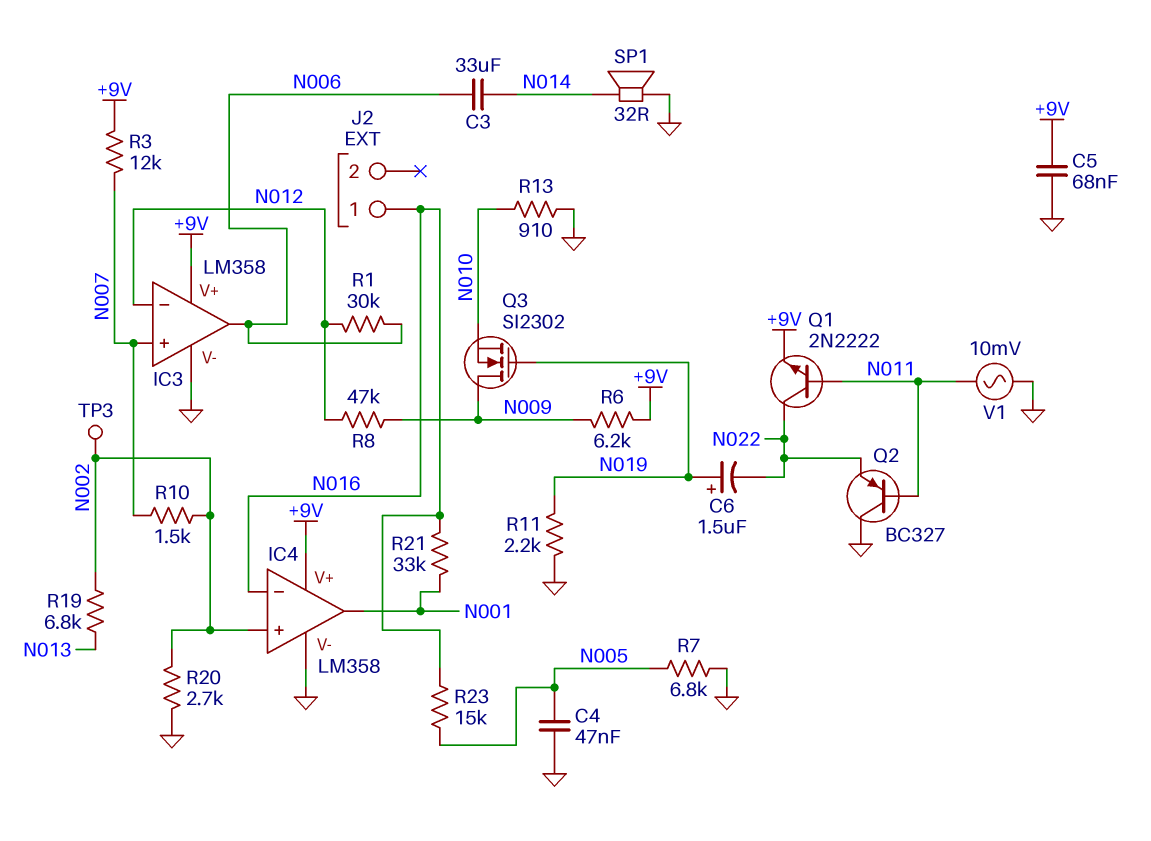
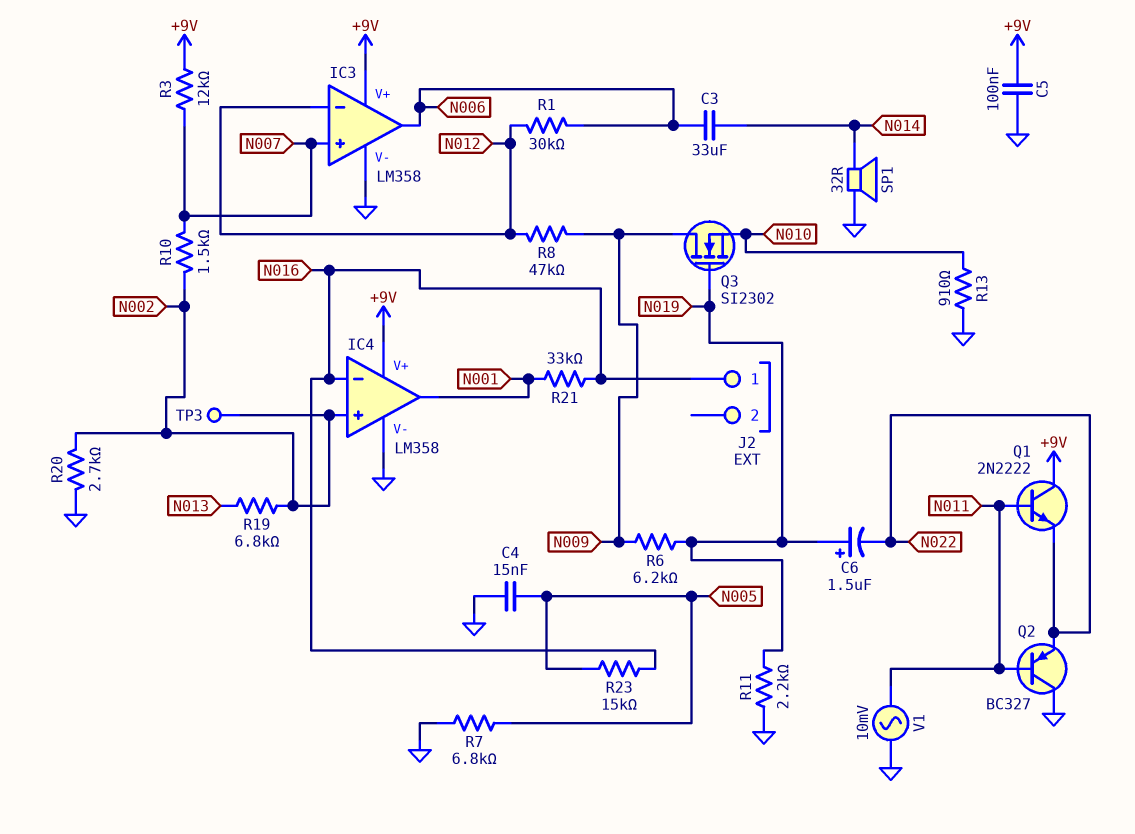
C4: 47nF (GND, N005) -> 15nF (GND, N005)
C5: 68nF (+9V, GND) -> 100nF (+9V, GND)
Q1: NPN 2N2222 (B N011, C N022, E +9V) -> NPN 2N2222 (B N011, C +9V, E N022)
R6: 6.2k (+9V, N009) -> 6.2k (N009, N019)

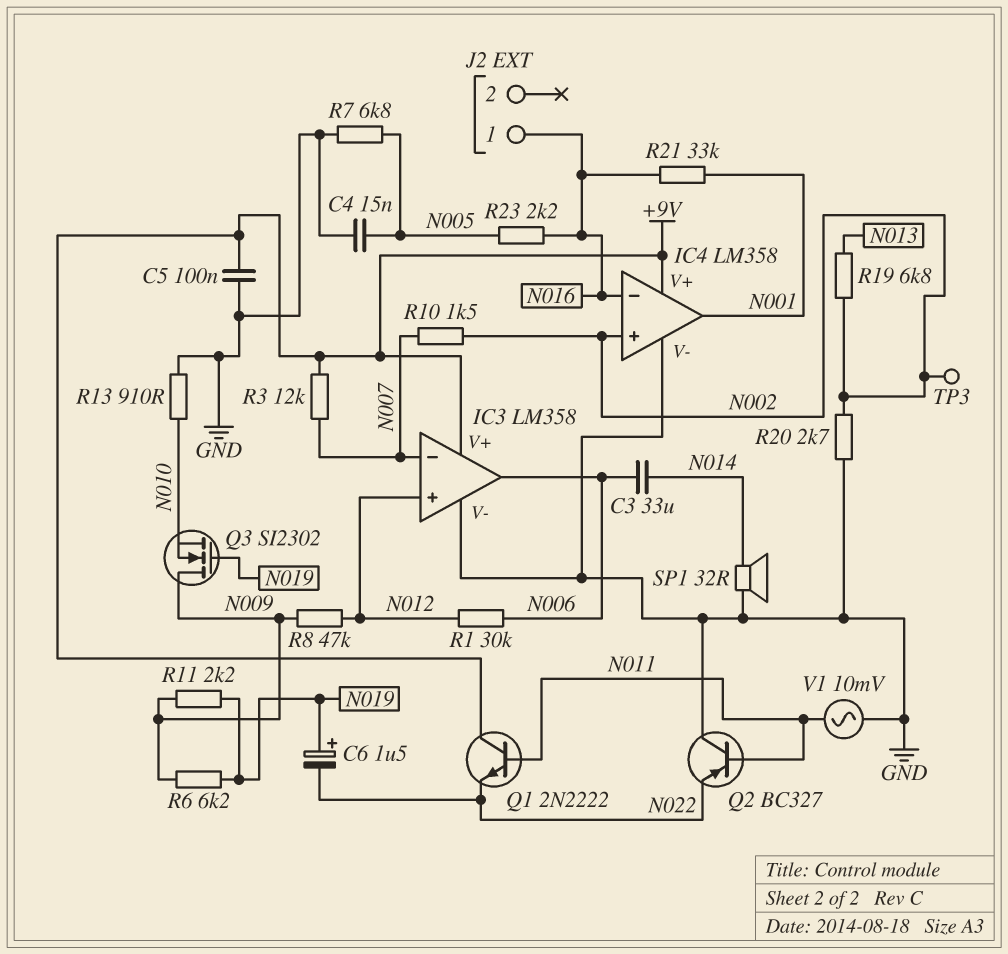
IC3 pin in+: N007 -> N012
IC3 pin in-: N012 -> N007
R11: 2.2k (GND, N019) -> 2.2k (N009, N019)
R23: 15k (N005, N016) -> 2.2k (N005, N016)

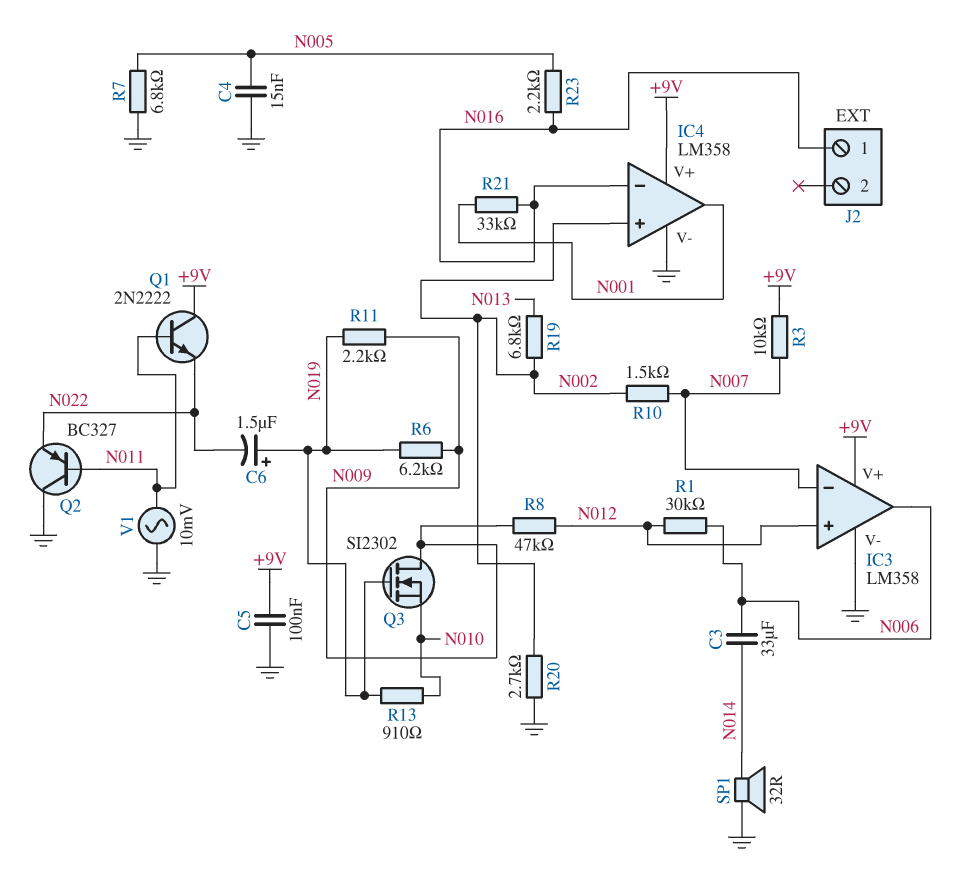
R3: 12k (+9V, N007) -> 10k (+9V, N007)
R13: 910 (GND, N010) -> 910 (N010, N019)
TP3: test point (N002) -> none

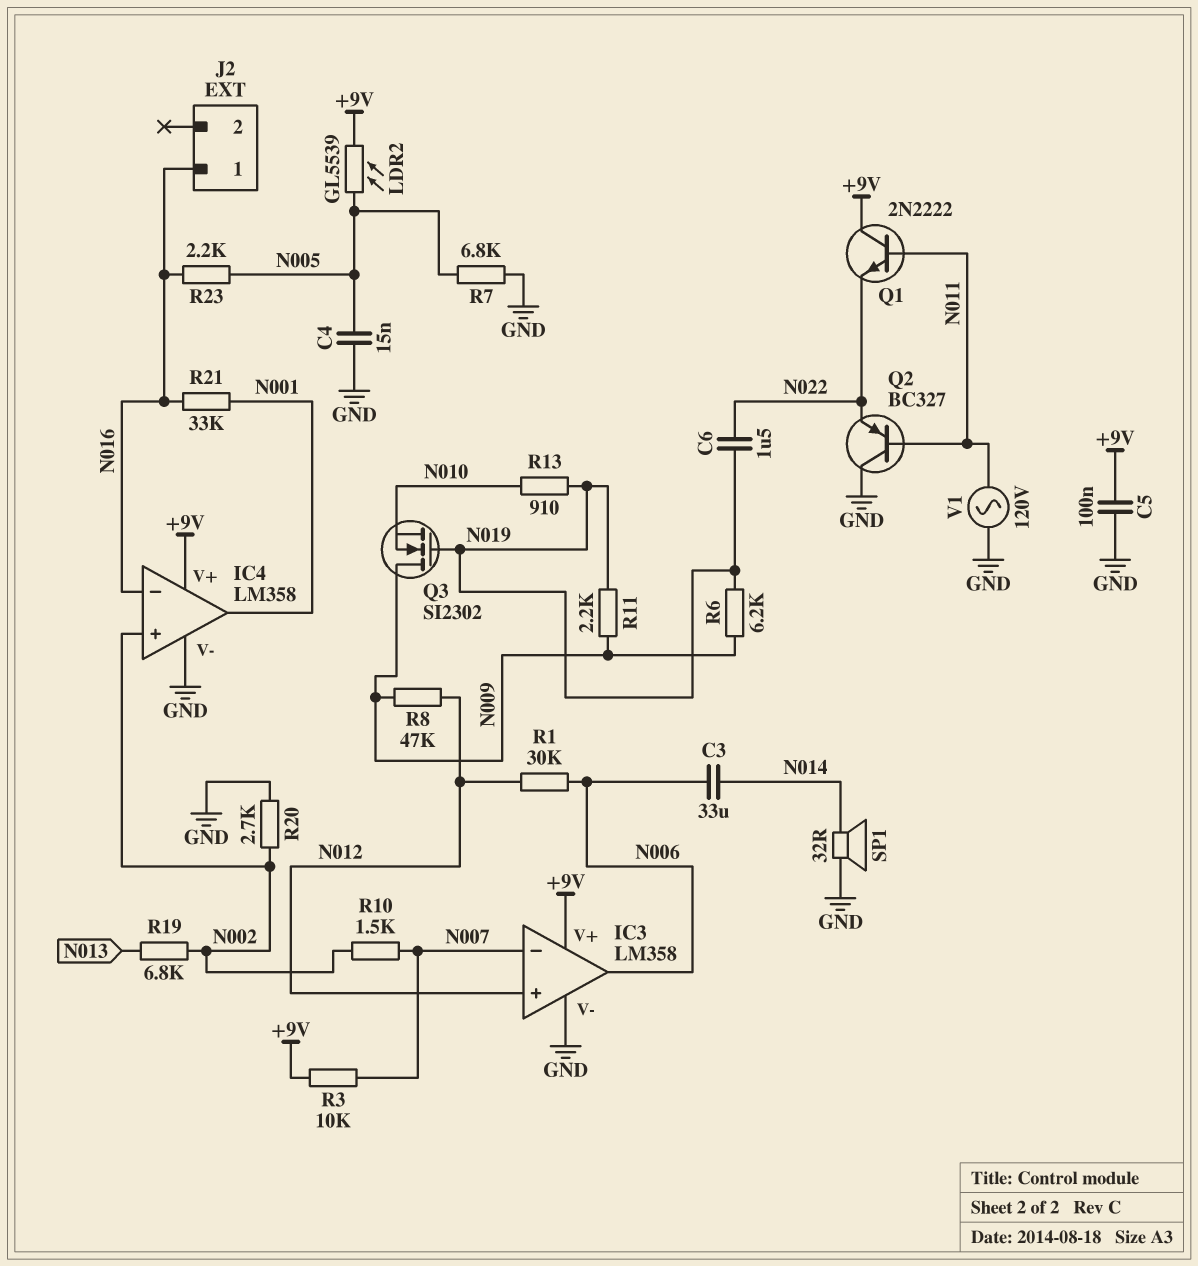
C6: 1.5uF (plus N019, minus N022) -> 1.5uF (N019, N022)
LDR2: none -> GL5539 (+9V, N005)
V1: AC 10mV (GND, N011) -> AC 120V (GND, N011)

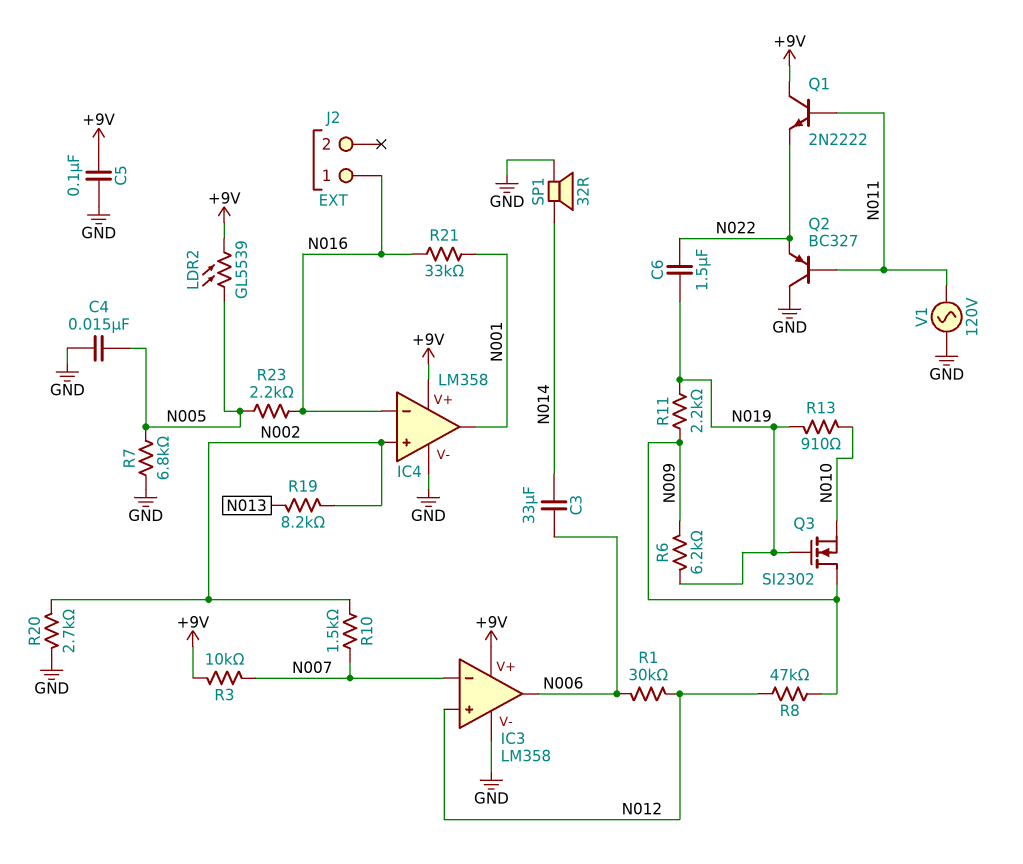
R19: 6.8k (N002, N013) -> 8.2k (N002, N013)

